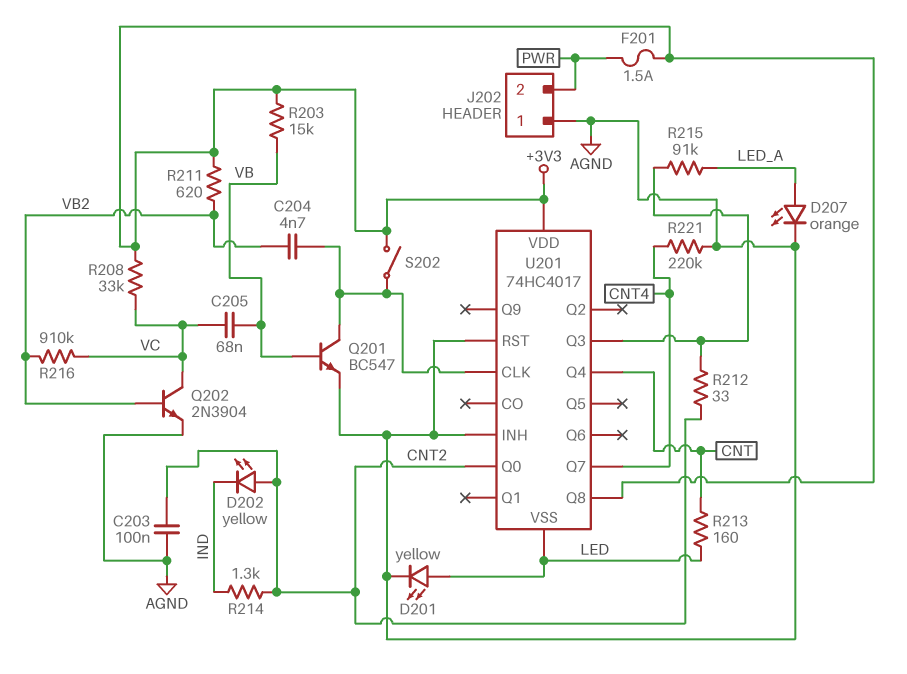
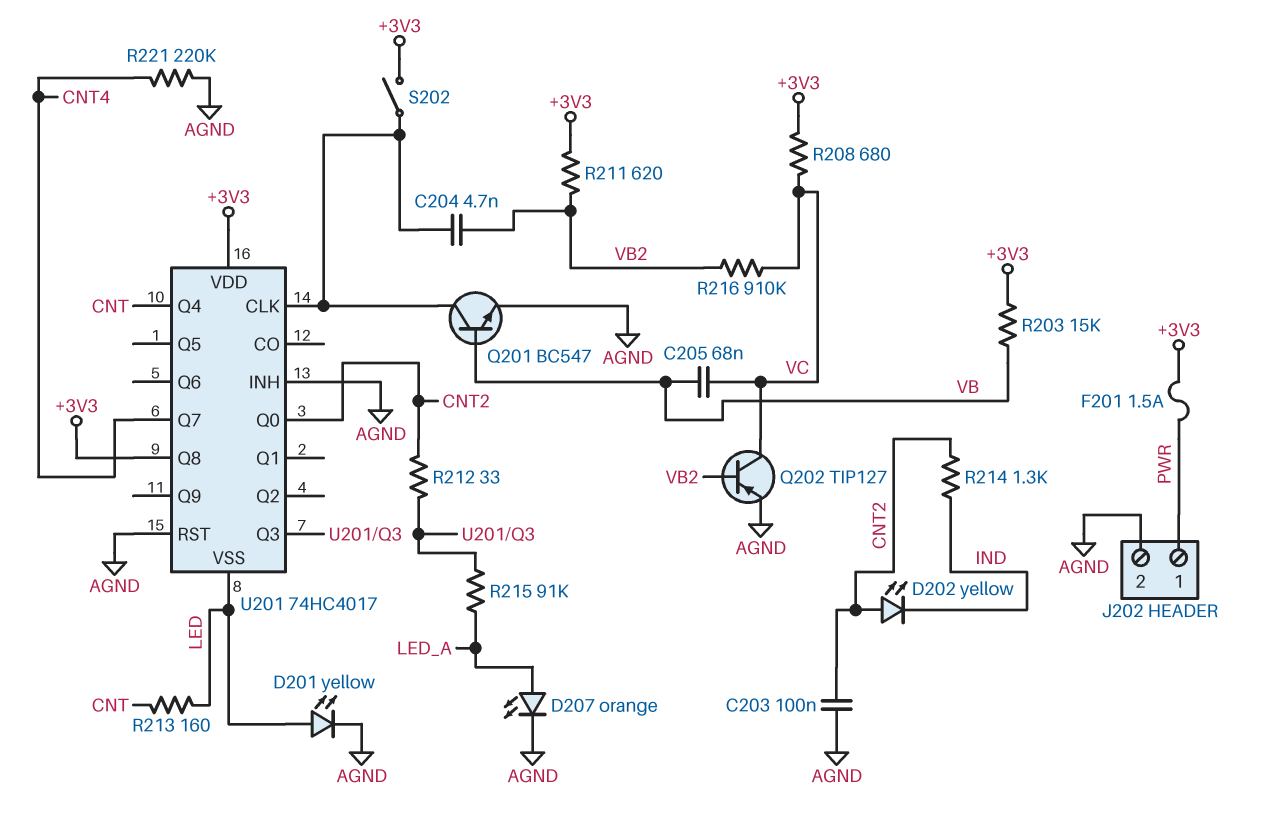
J202 pin 1: AGND -> PWR
J202 pin 2: PWR -> AGND
Q202: NPN 2N3904 (B VB2, C VC, E AGND) -> PNP TIP127 (B VB2, C VC, E AGND)
R208: 33k (+3V3, VC) -> 680 (+3V3, VC)

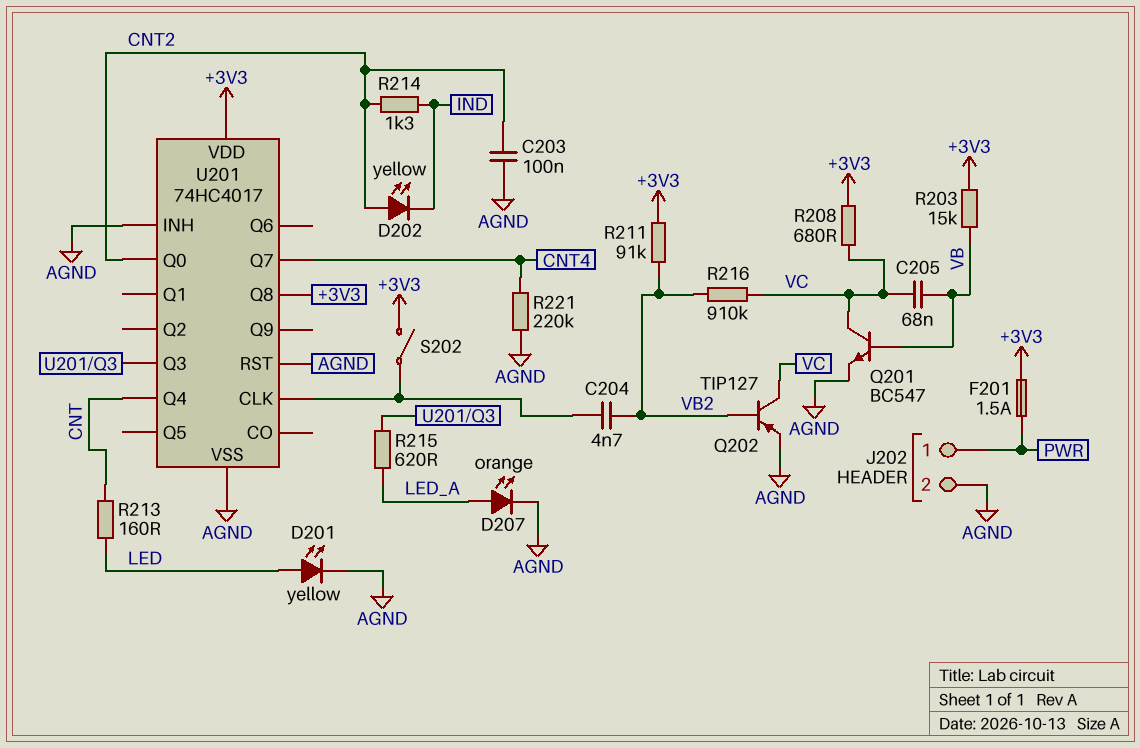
Q201: NPN BC547 (B VB, C U201/CLK, E AGND) -> NPN BC547 (B VB, C VC, E AGND)
R211: 620 (+3V3, VB2) -> 91k (+3V3, VB2)
R212: 33 (CNT2, U201/Q3) -> none
R215: 91k (LED_A, U201/Q3) -> 620 (LED_A, U201/Q3)
U201 pin VSS: LED -> AGND

